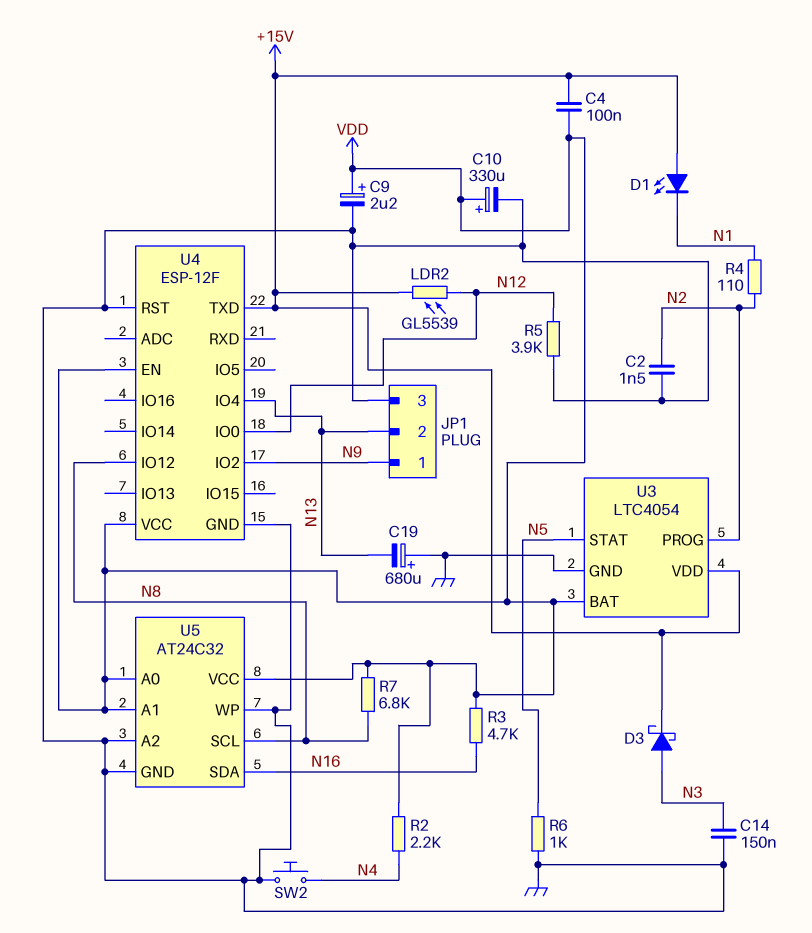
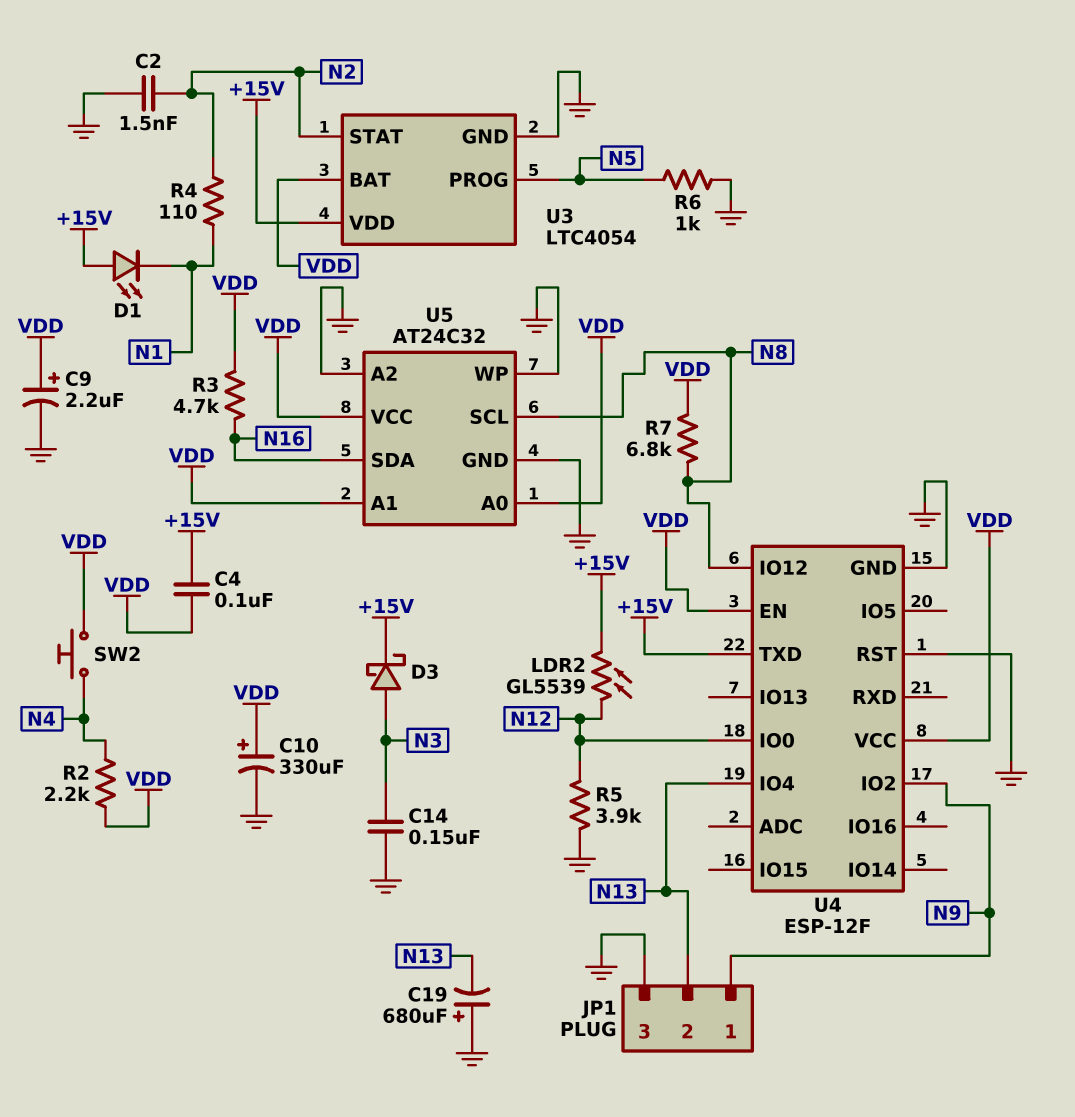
SW2: button (GND, N4) -> button (N4, VDD)
U3 pin PROG: N2 -> N5
U3 pin STAT: N5 -> N2

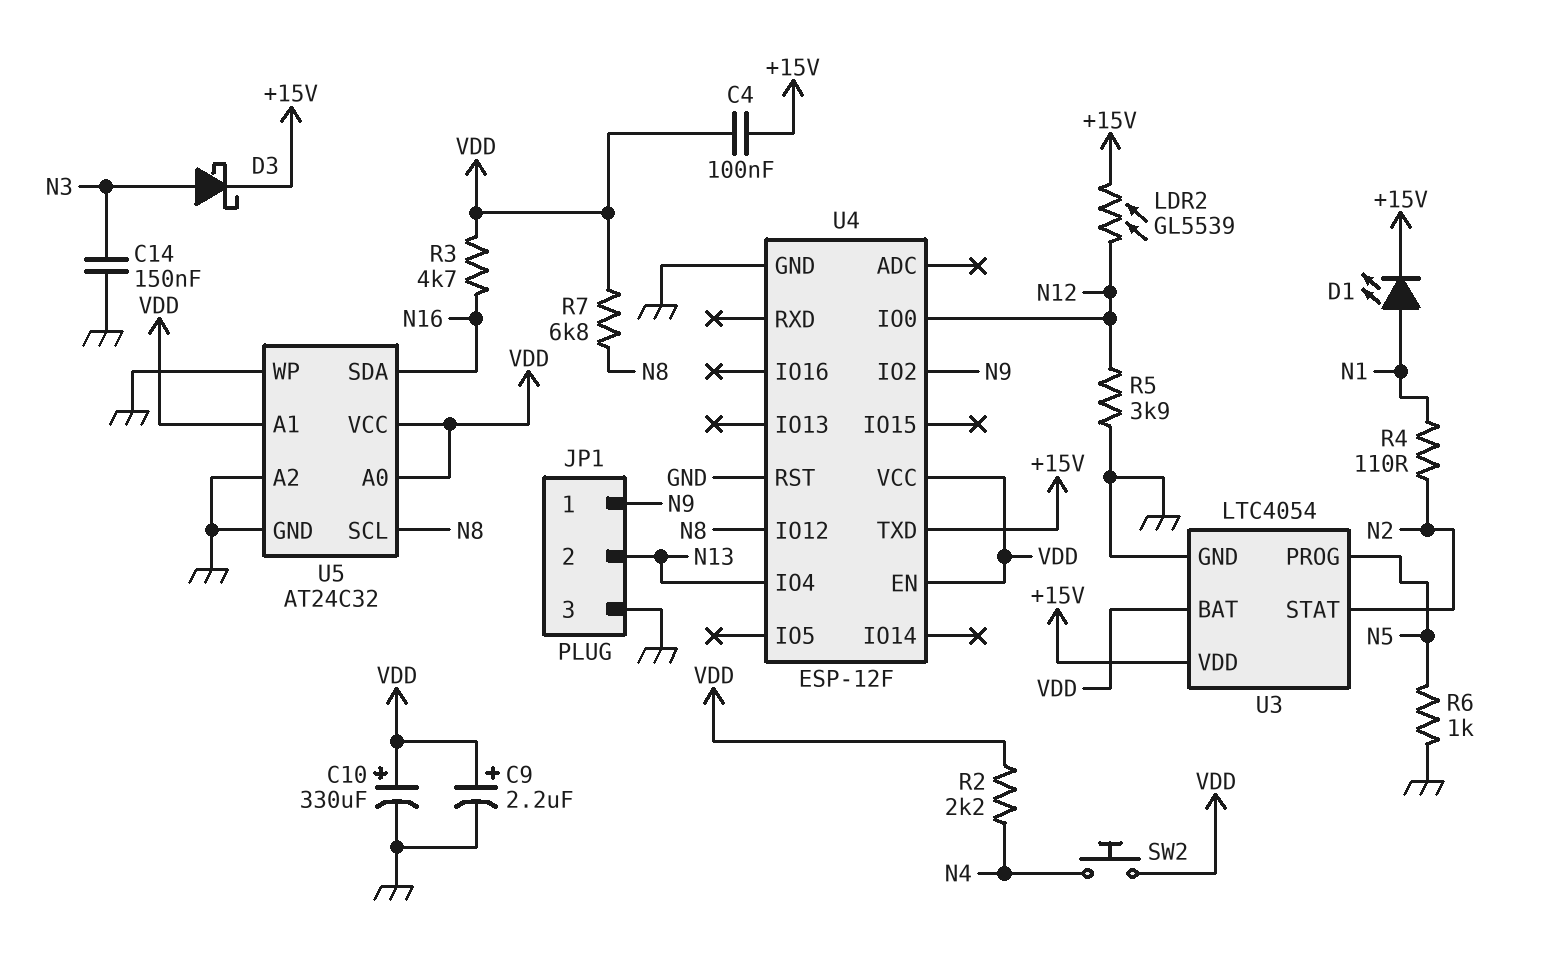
C2: 1.5nF (GND, N2) -> none
C19: 680uF (plus GND, minus N13) -> none
D1: LED (A +15V, K N1) -> LED (A N1, K +15V)

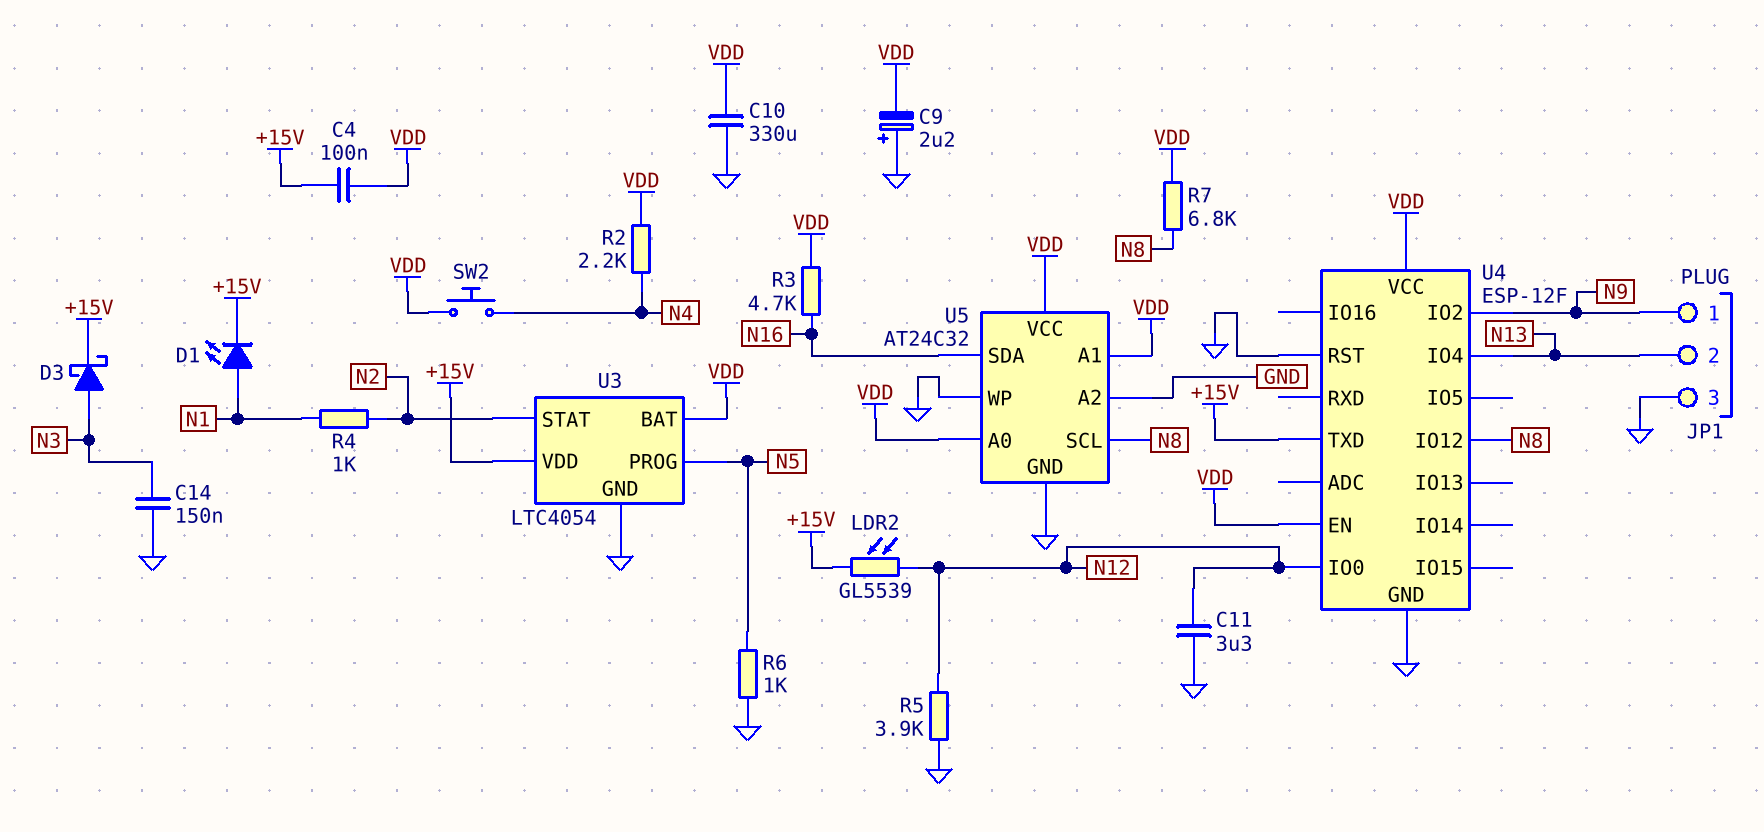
C9: 2.2uF (plus VDD, minus GND) -> 2.2uF (plus GND, minus VDD)
C10: 330uF (plus VDD, minus GND) -> 330uF (GND, VDD)
C11: none -> 3.3uF (GND, N12)
R4: 110 (N1, N2) -> 1k (N1, N2)

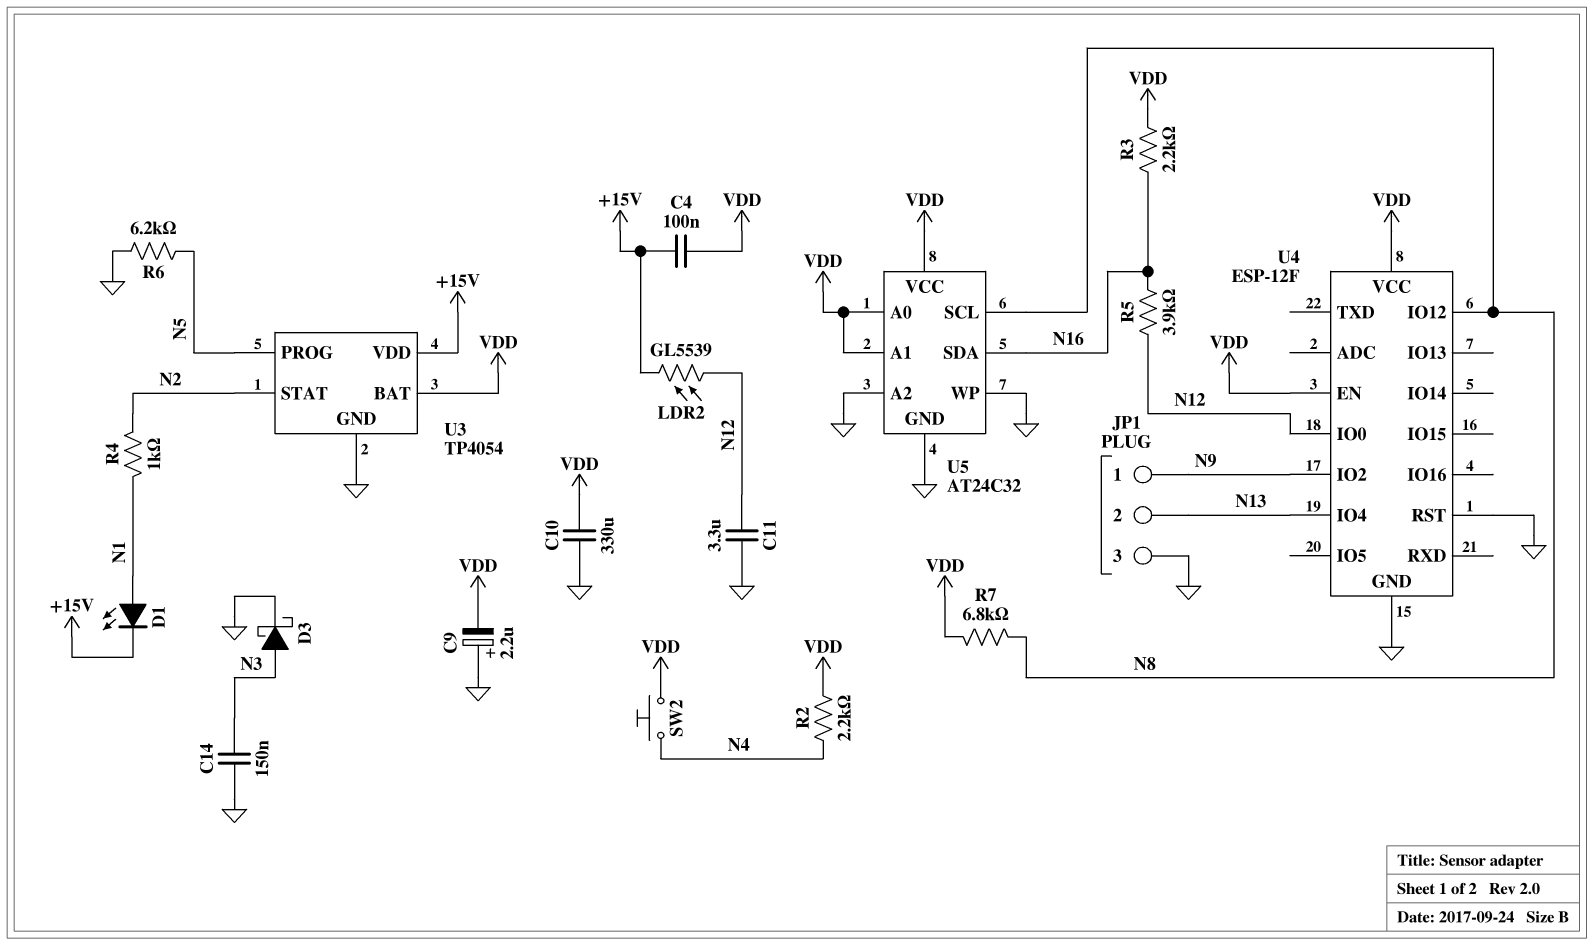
D3: schottky (A N3, K +15V) -> schottky (A N3, K GND)
R3: 4.7k (N16, VDD) -> 2.2k (N16, VDD)
R5: 3.9k (GND, N12) -> 3.9k (N12, N16)
R6: 1k (GND, N5) -> 6.2k (GND, N5)
U3: LTC4054 -> TP4054
U4 pin TXD: +15V -> none

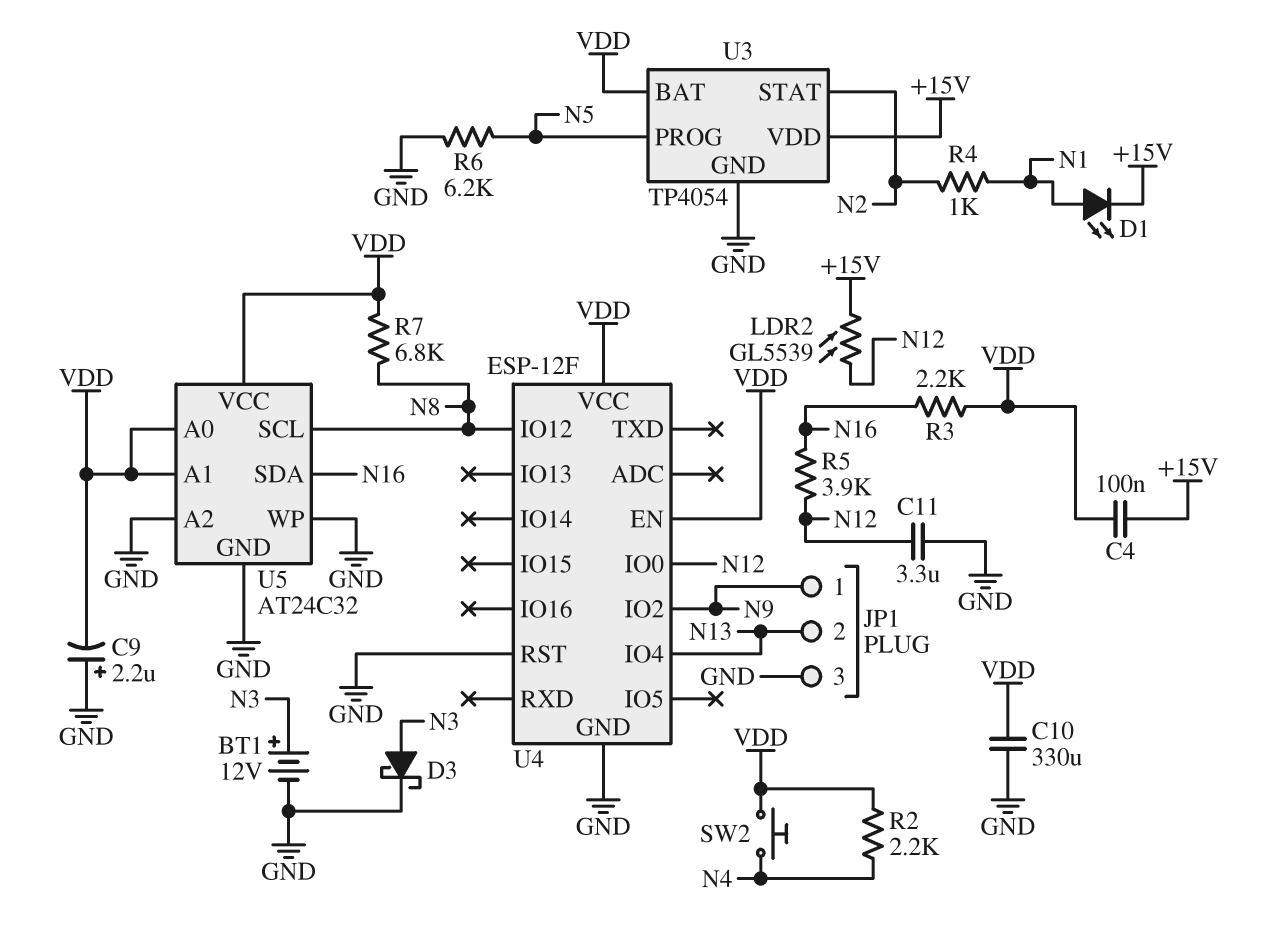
BT1: none -> 12V (plus N3, minus GND)
C14: 150nF (GND, N3) -> none

